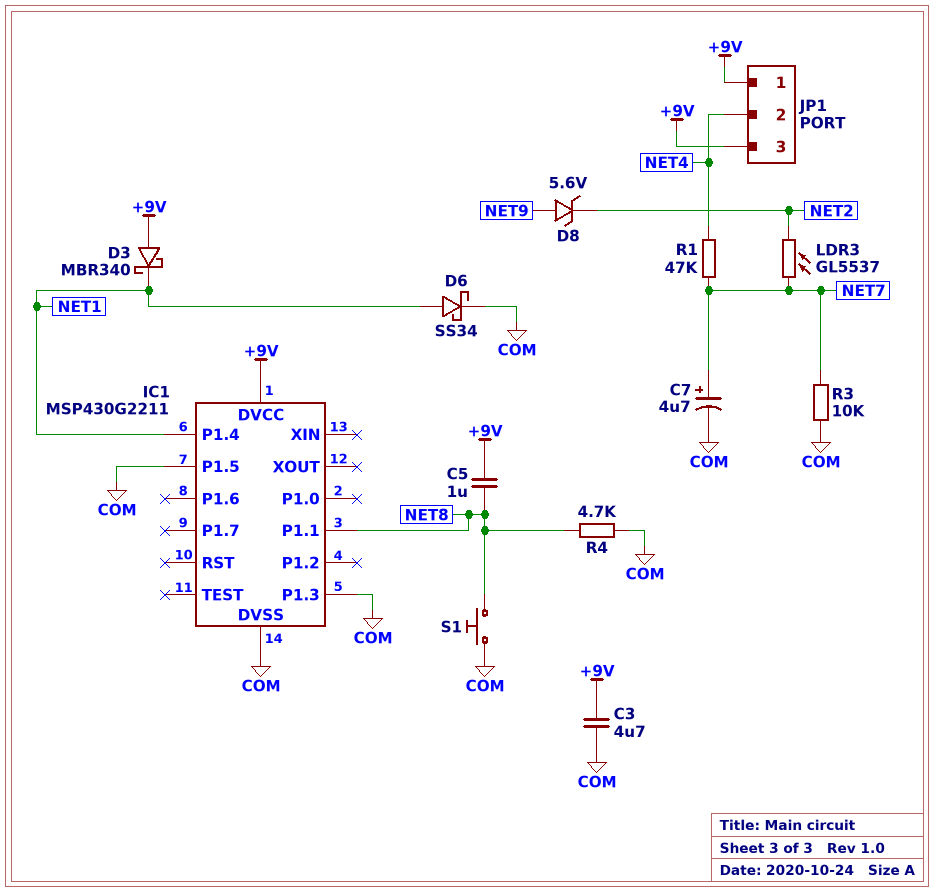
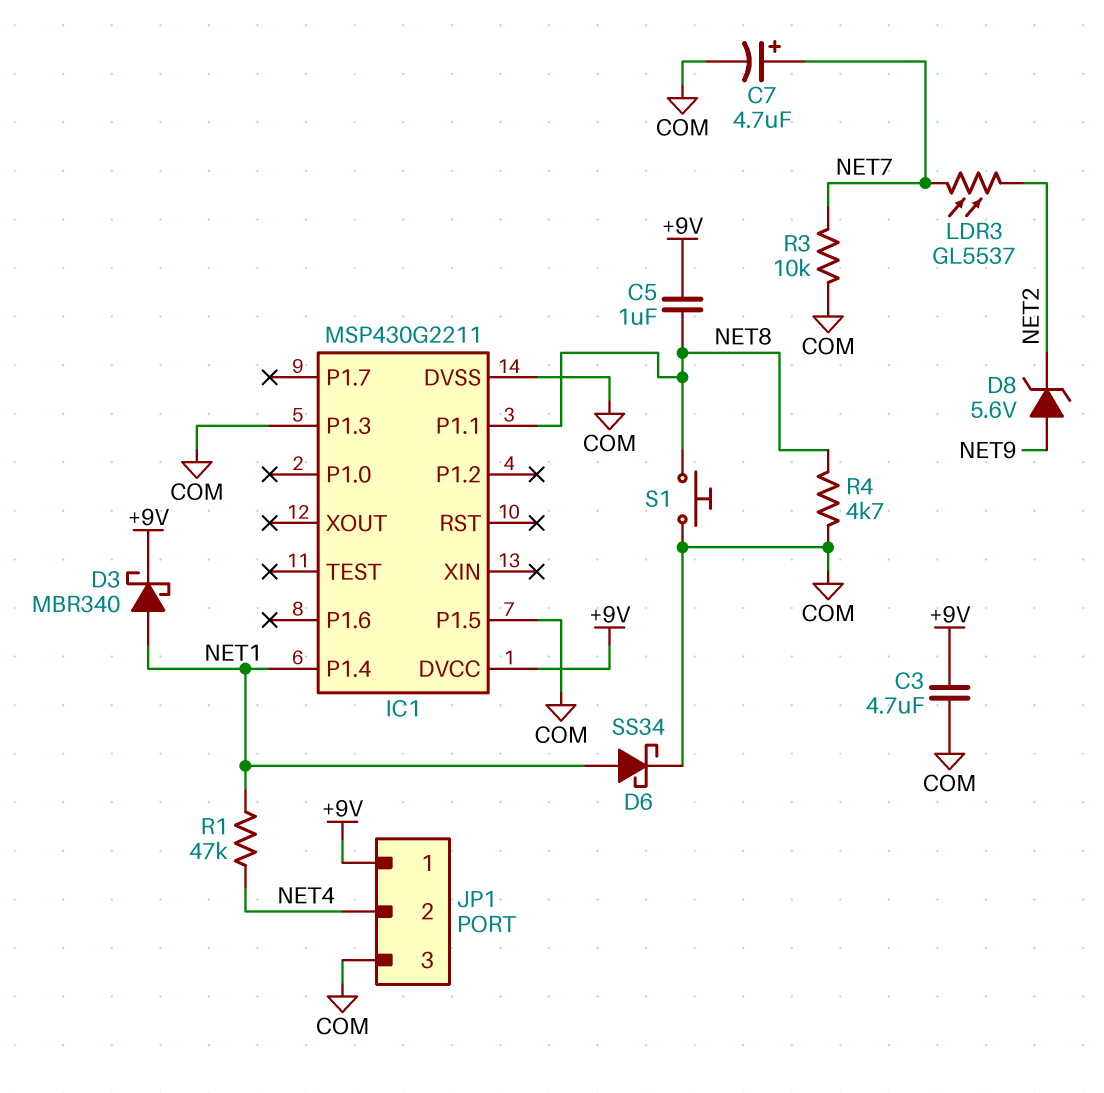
D3: schottky MBR340 (A +9V, K NET1) -> schottky MBR340 (A NET1, K +9V)
JP1 pin 3: +9V -> COM
R1: 47k (NET4, NET7) -> 47k (NET1, NET4)

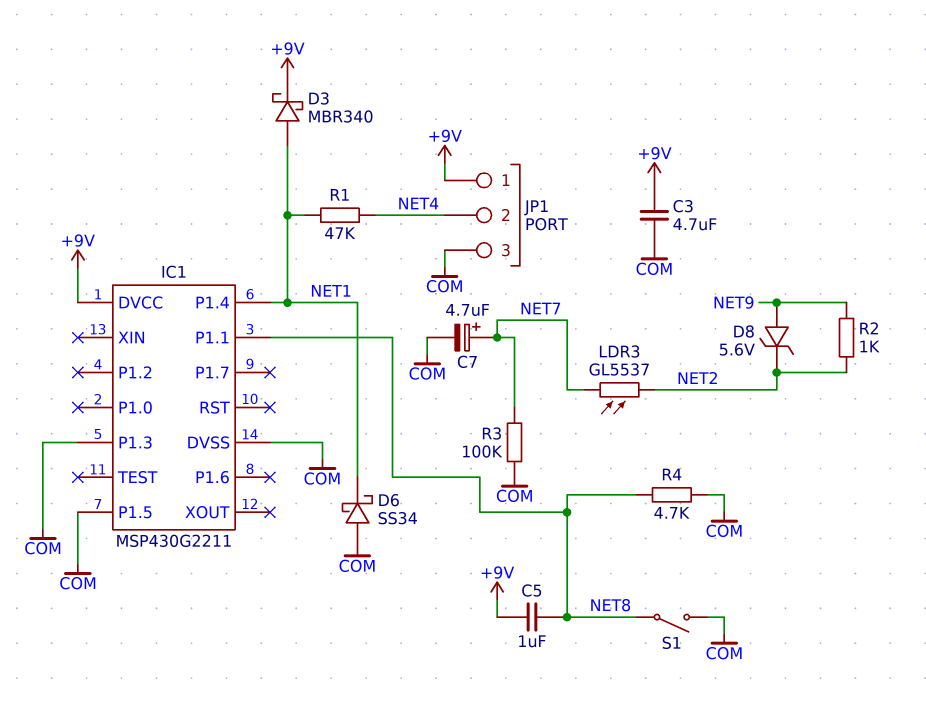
D6: schottky SS34 (A NET1, K COM) -> schottky SS34 (A COM, K NET1)
R2: none -> 1k (NET2, NET9)
R3: 10k (COM, NET7) -> 100k (COM, NET7)
S1: button (COM, NET8) -> switch (COM, NET8)

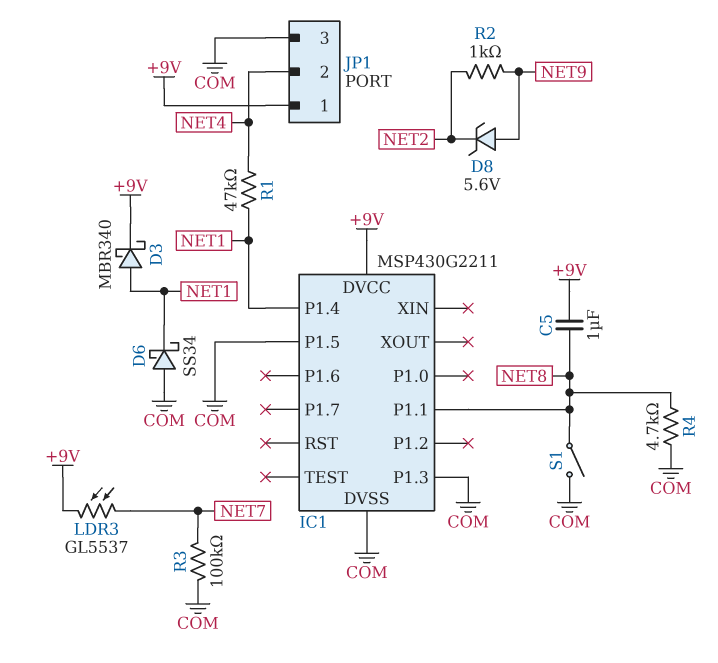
C3: 4.7uF (+9V, COM) -> none
C7: 4.7uF (plus NET7, minus COM) -> none
LDR3: GL5537 (NET2, NET7) -> GL5537 (+9V, NET7)

